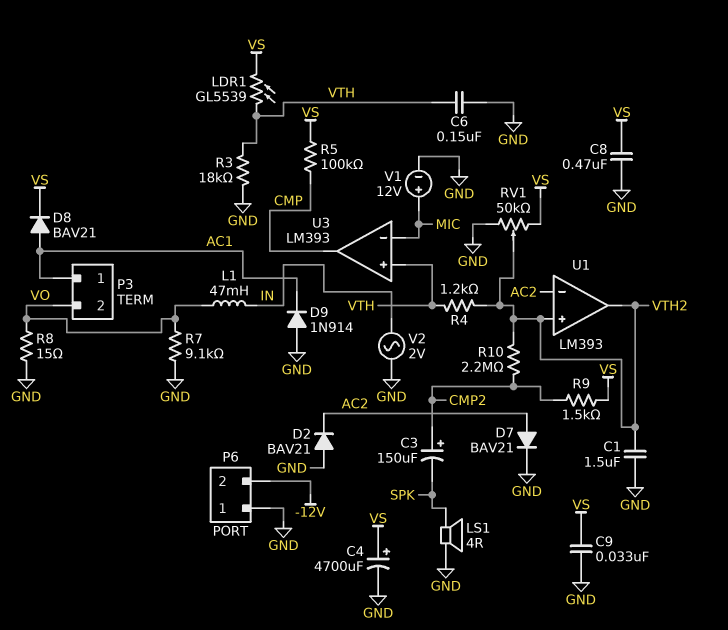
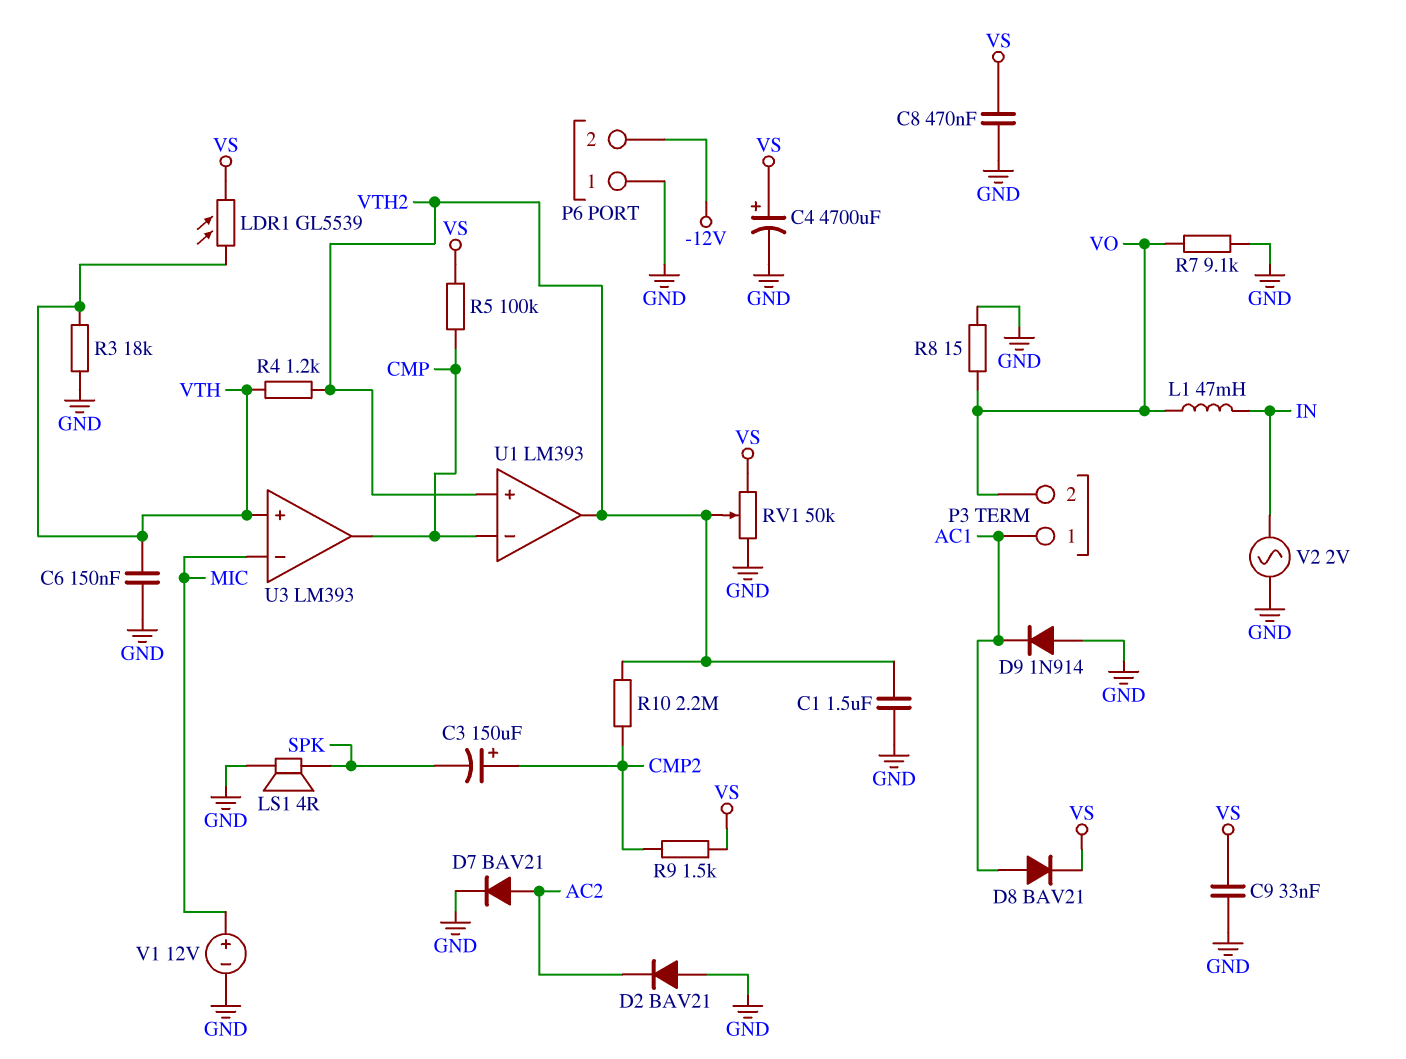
U1 pin in-: AC2 -> CMP

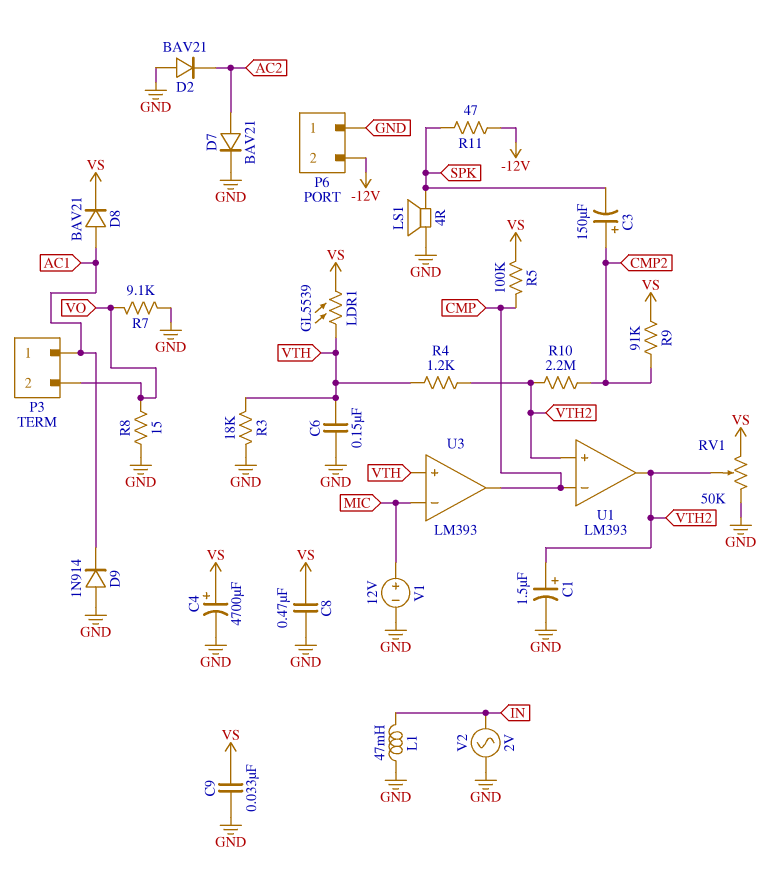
C1: 1.5uF (GND, VTH2) -> 1.5uF (plus VTH2, minus GND)
L1: 47mH (IN, VO) -> 47mH (GND, IN)
R9: 1.5k (CMP2, VS) -> 91k (CMP2, VS)
R11: none -> 47 (-12V, SPK)

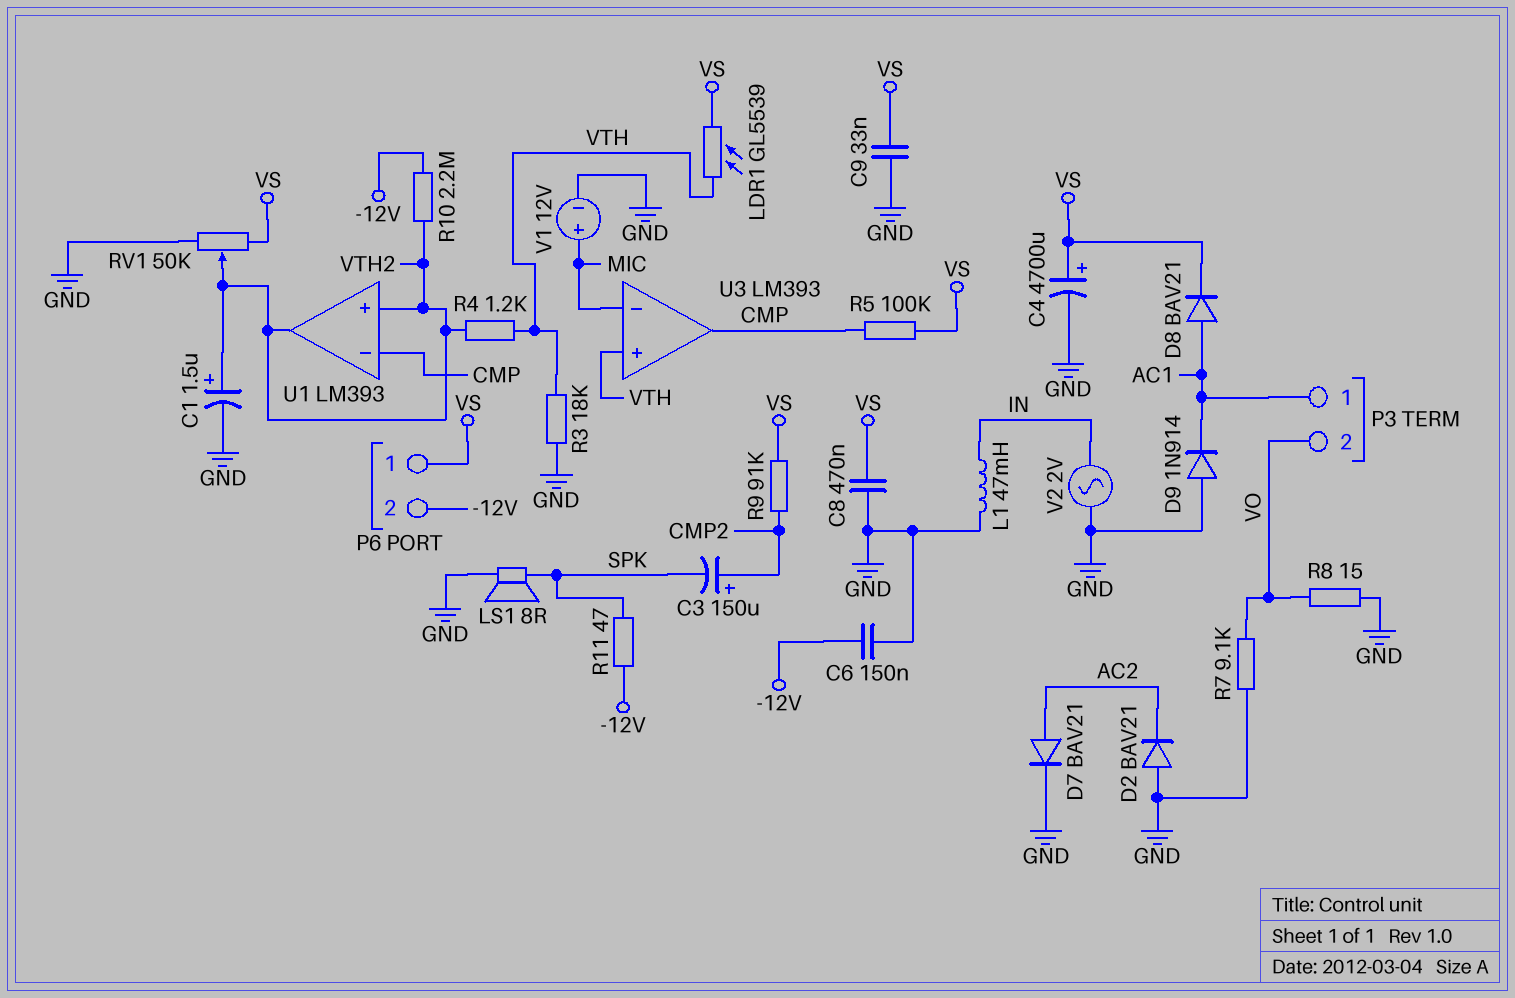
C6: 150nF (GND, VTH) -> 150nF (-12V, GND)
LS1: speaker 4R (GND, SPK) -> speaker 8R (GND, SPK)
P6 pin 1: GND -> VS
R10: 2.2M (CMP2, VTH2) -> 2.2M (-12V, VTH2)

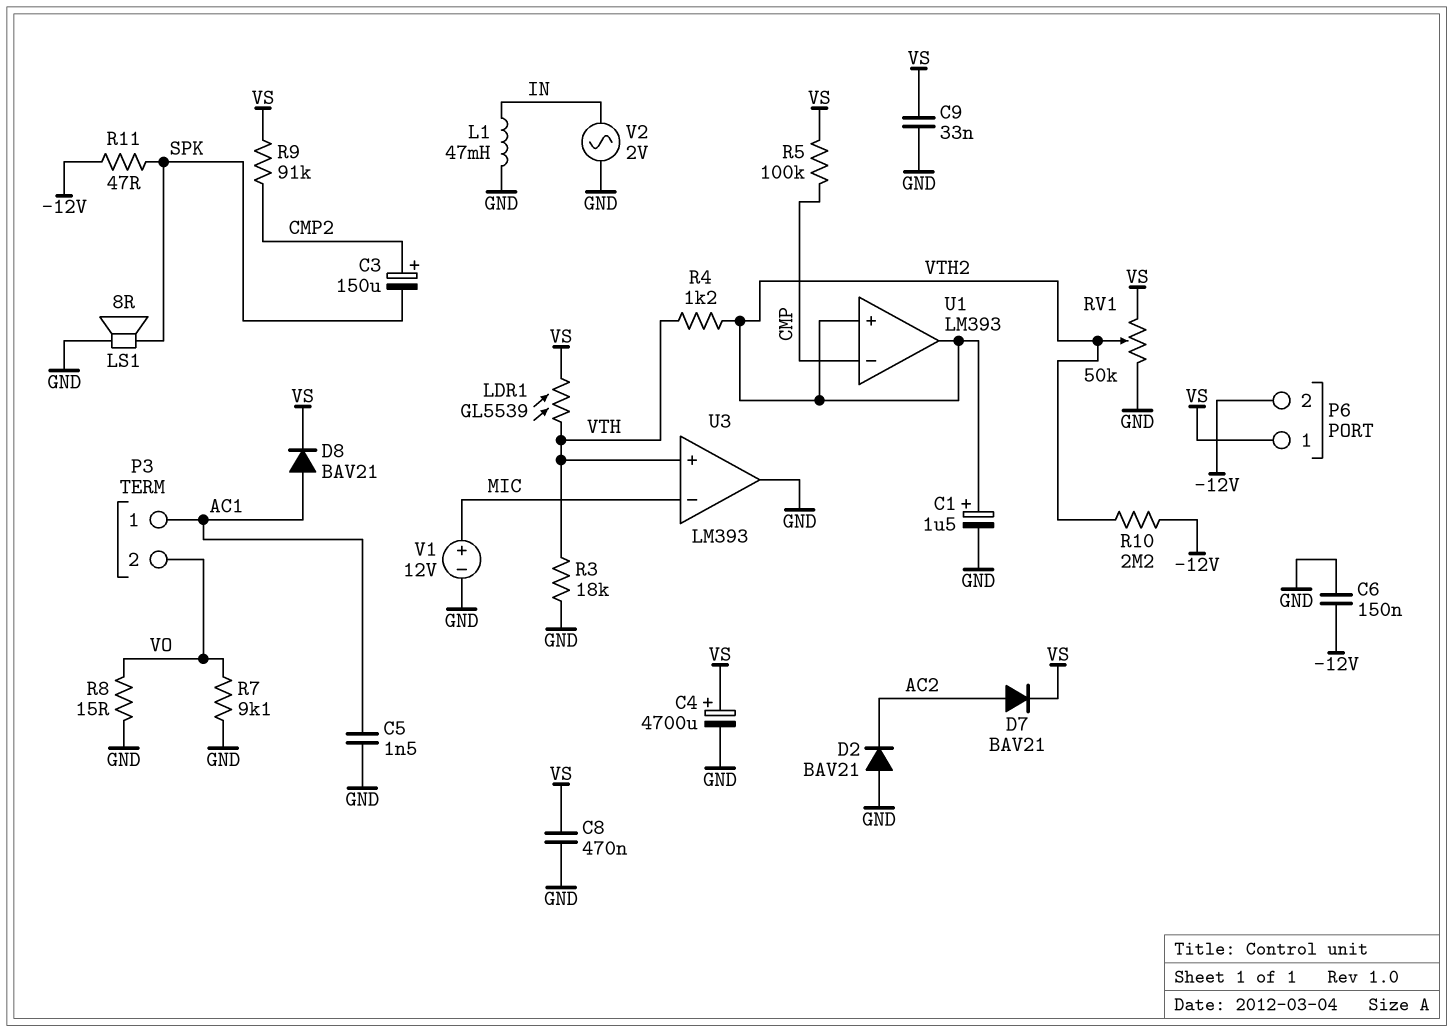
C5: none -> 1.5nF (AC1, GND)
D7: diode BAV21 (A AC2, K GND) -> diode BAV21 (A AC2, K VS)
D9: diode 1N914 (A GND, K AC1) -> none
U3 pin out: CMP -> GND

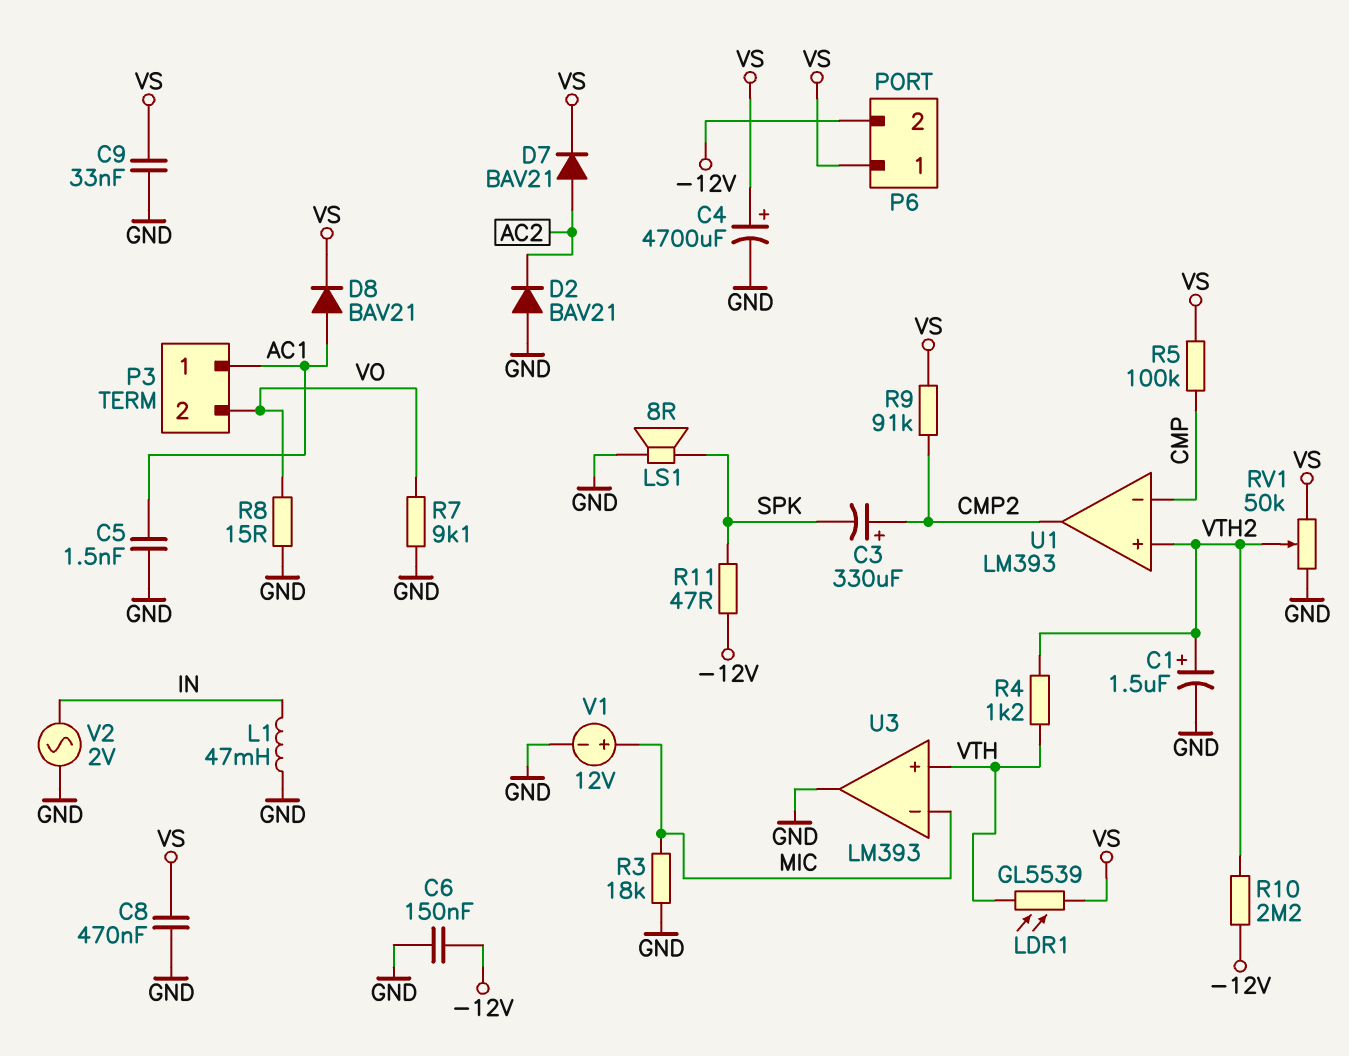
C3: 150uF (plus CMP2, minus SPK) -> 330uF (plus CMP2, minus SPK)
R3: 18k (GND, VTH) -> 18k (GND, MIC)
U1 pin out: VTH2 -> CMP2

